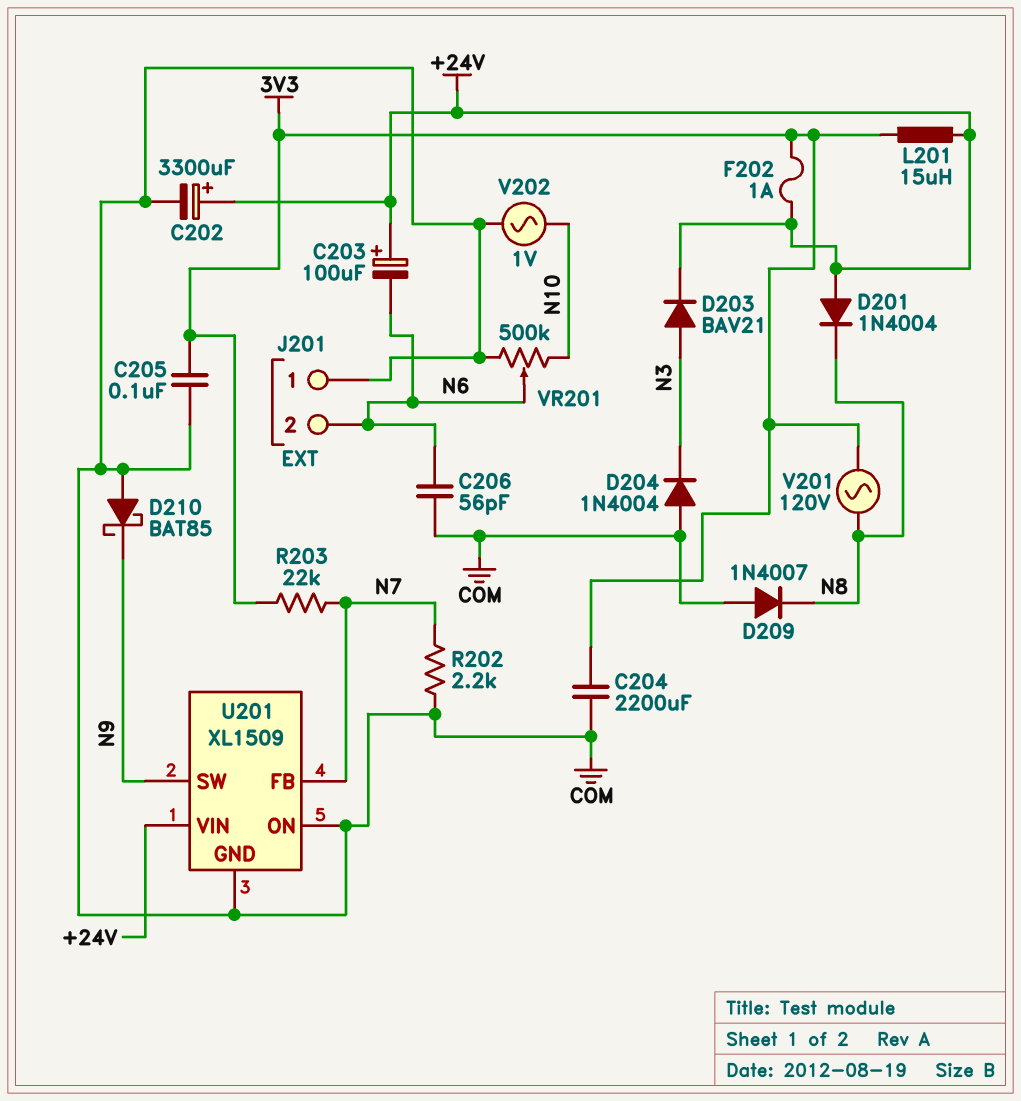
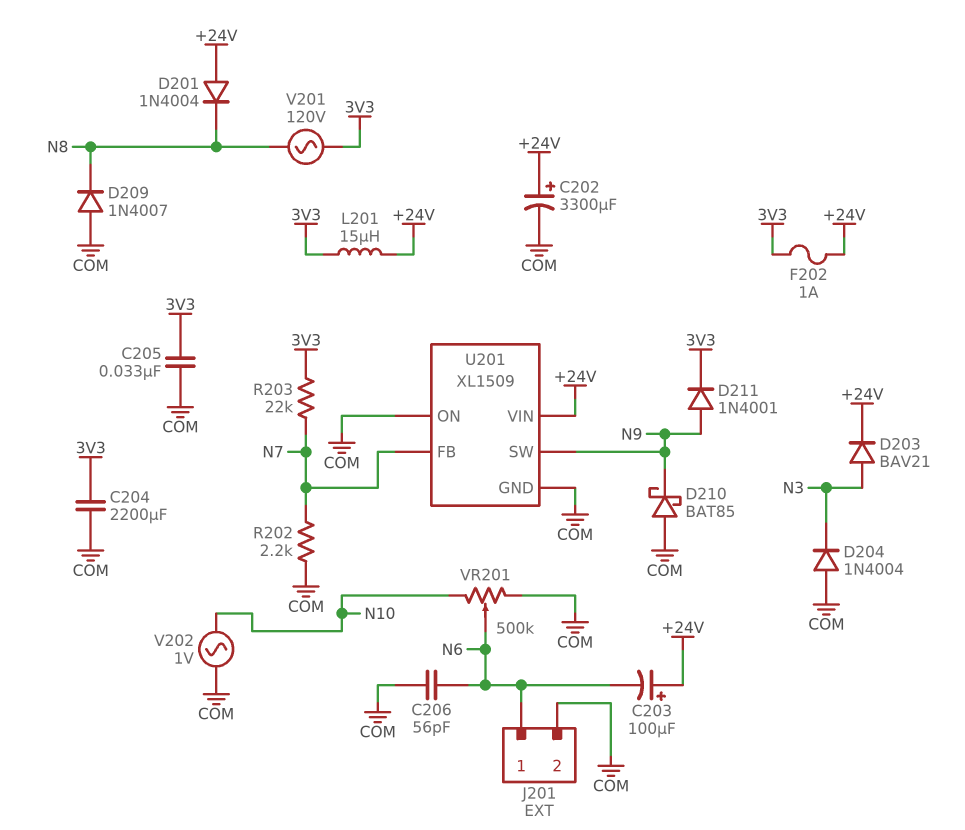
C205: 100nF (3V3, COM) -> 33nF (3V3, COM)
D211: none -> diode 1N4001 (A N9, K 3V3)
J201 pin 1: COM -> N6
J201 pin 2: N6 -> COM

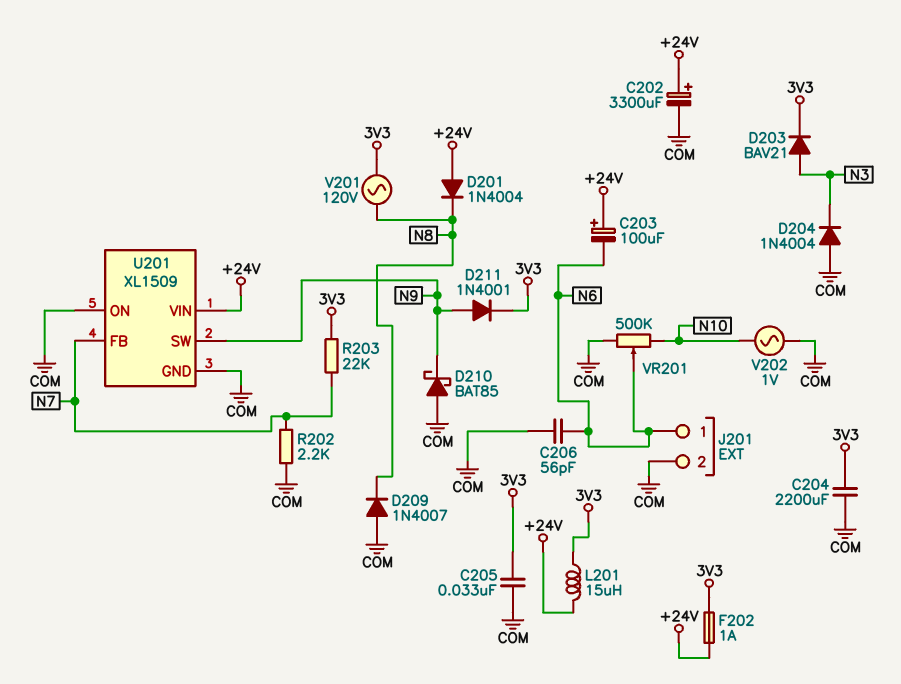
D203: diode BAV21 (A N3, K +24V) -> diode BAV21 (A N3, K 3V3)

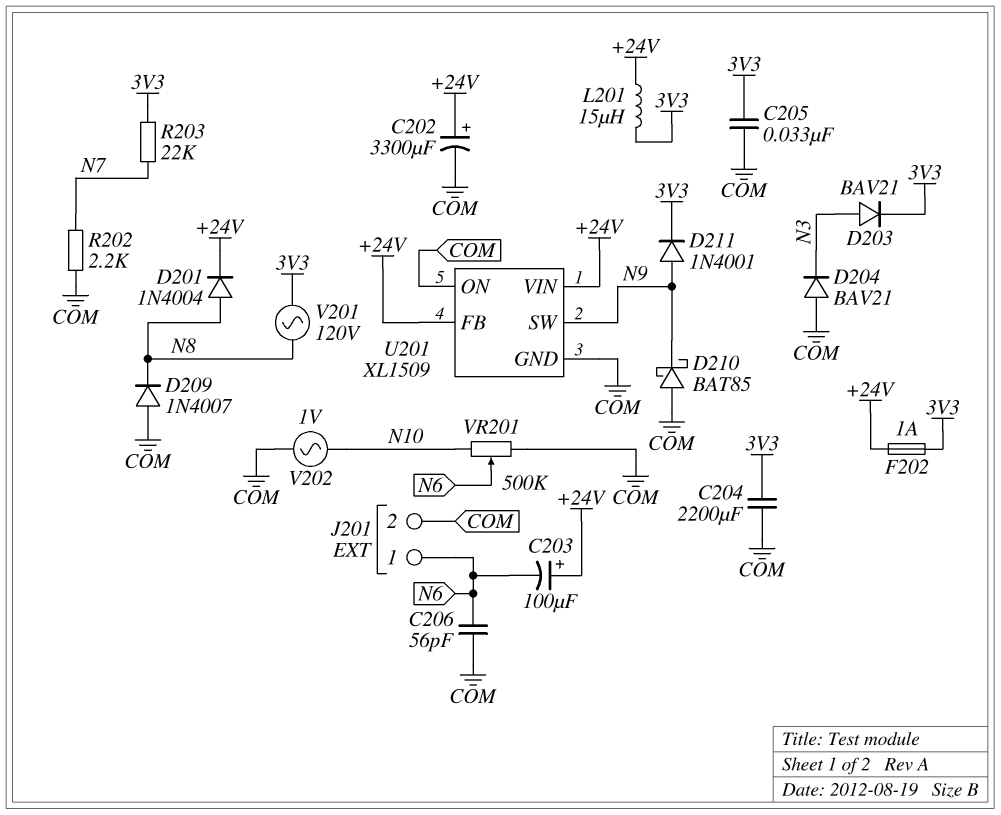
D201: diode 1N4004 (A +24V, K N8) -> diode 1N4004 (A N8, K +24V)
D204: diode 1N4004 (A COM, K N3) -> diode BAV21 (A COM, K N3)
U201 pin FB: N7 -> +24V

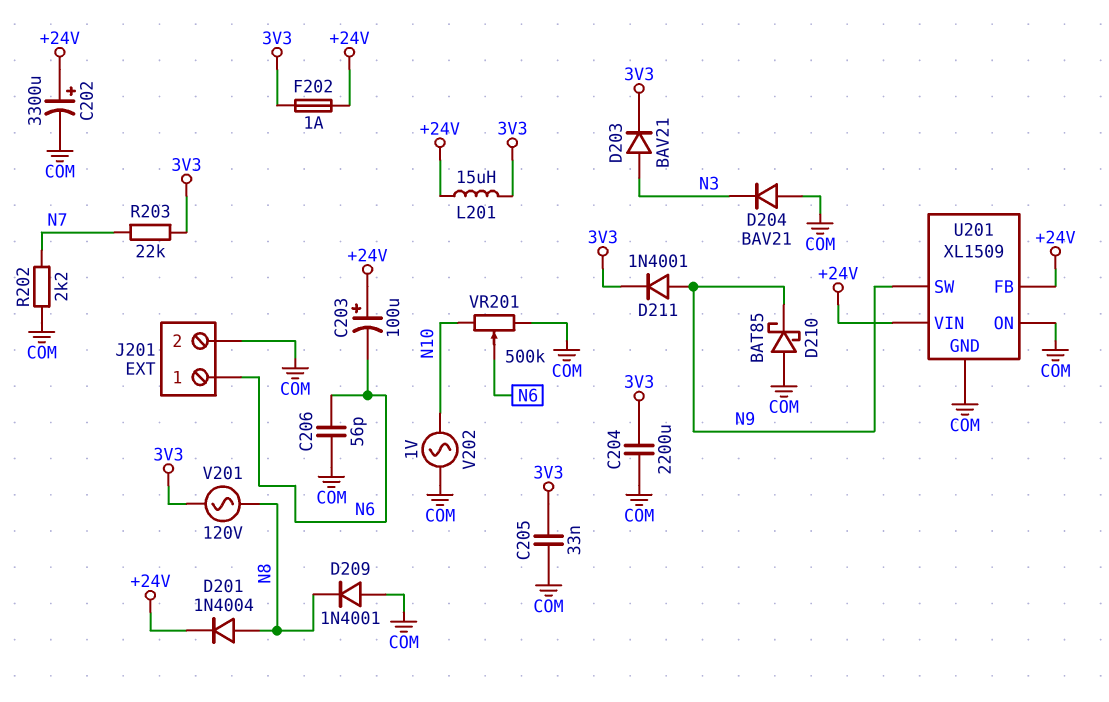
D209: diode 1N4007 (A COM, K N8) -> diode 1N4001 (A COM, K N8)

